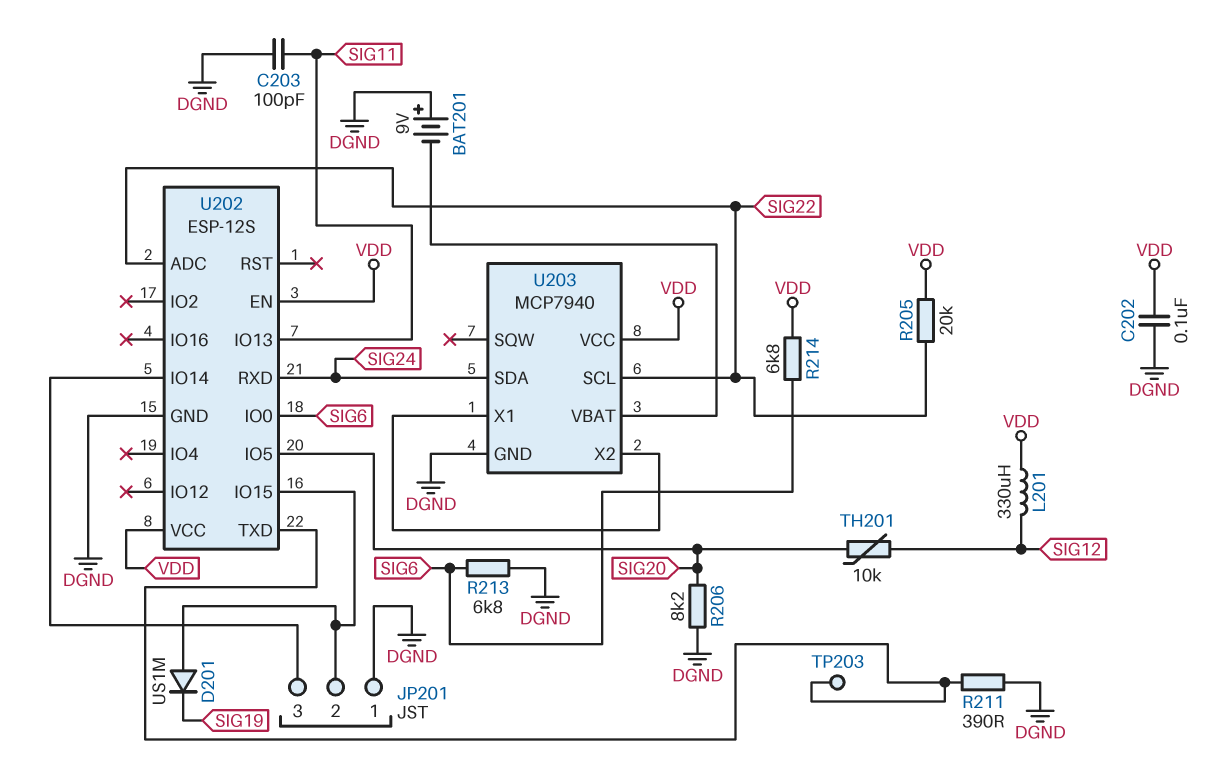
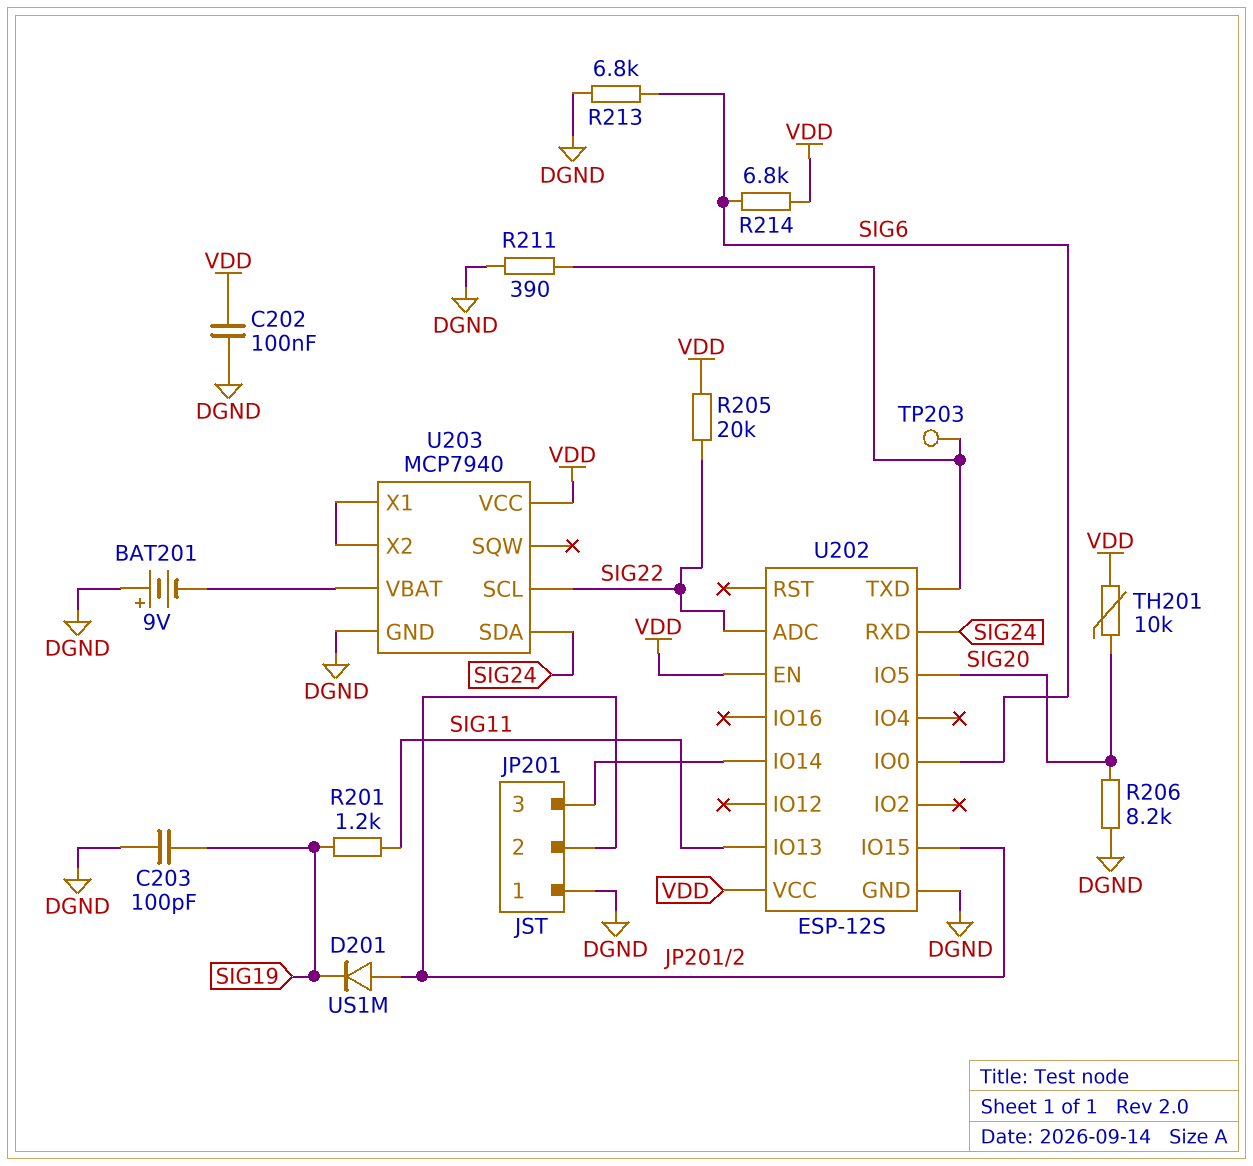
C203: 100pF (DGND, SIG11) -> 100pF (DGND, SIG19)
L201: 330uH (SIG12, VDD) -> none
R201: none -> 1.2k (SIG11, SIG19)
TH201: 10k (SIG12, SIG20) -> 10k (SIG20, VDD)

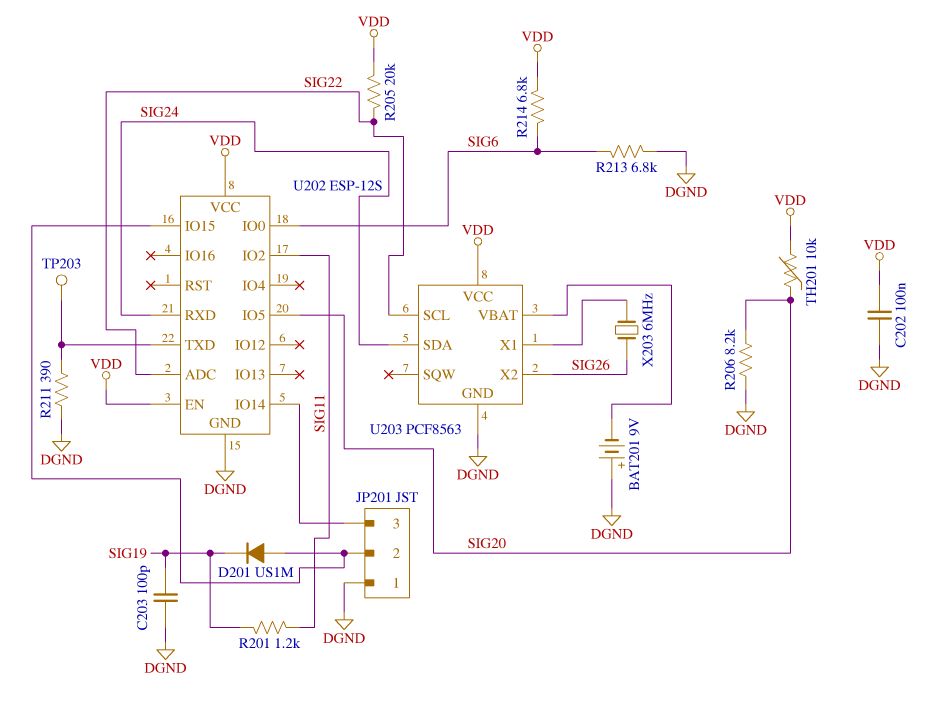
U202 pin IO2: none -> SIG11
U202 pin IO13: SIG11 -> none
U203: MCP7940 -> PCF8563
U203 pin X2: U203/X1 -> SIG26
X203: none -> 6MHz (SIG26, U203/X1)

